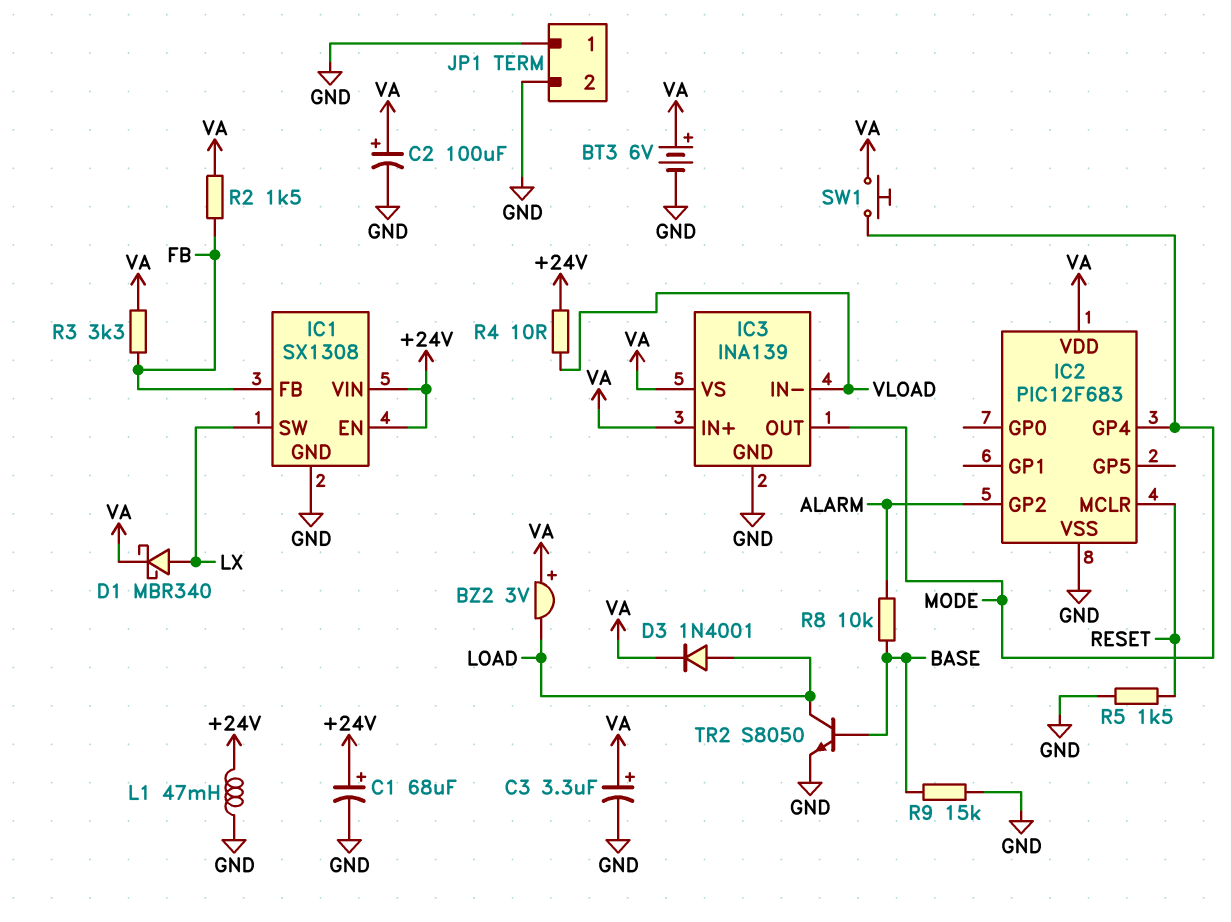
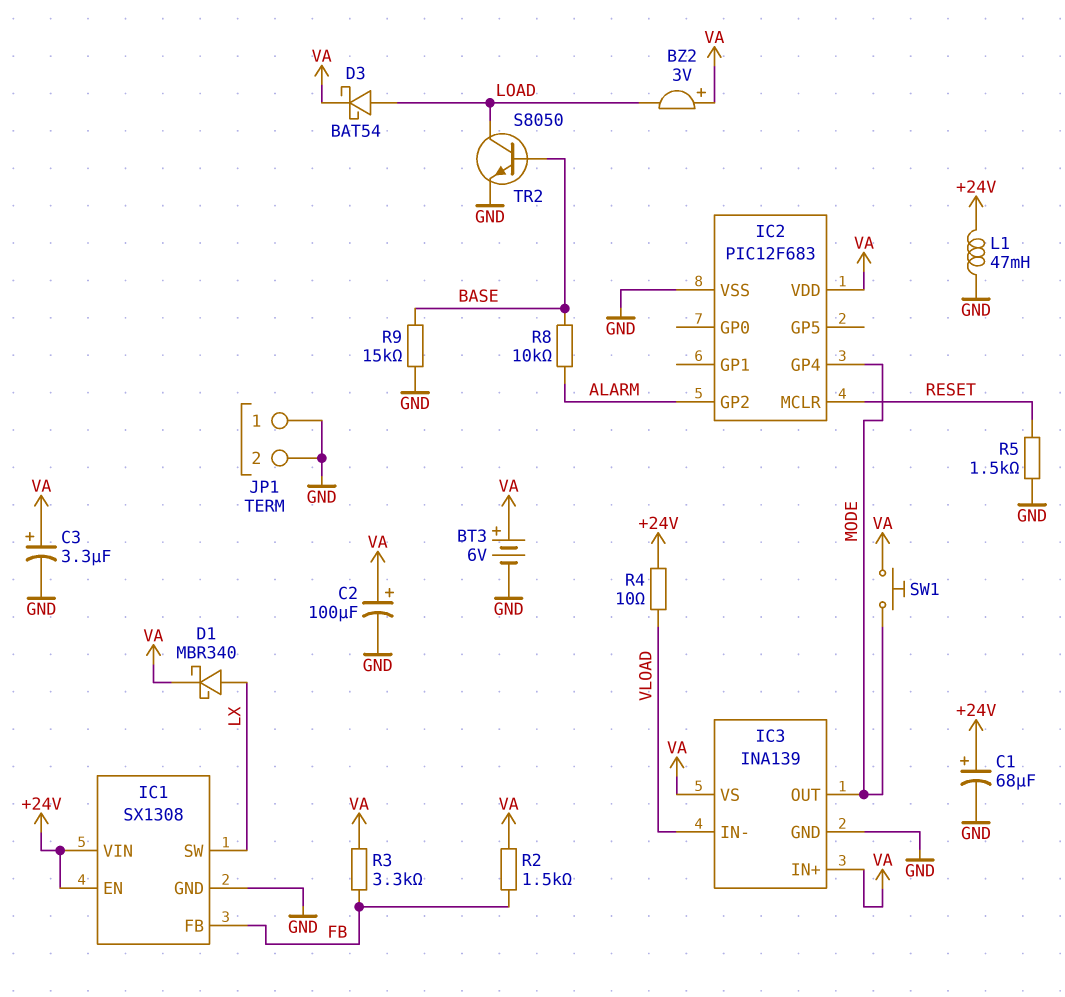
D3: diode 1N4001 (A LOAD, K VA) -> schottky BAT54 (A LOAD, K VA)

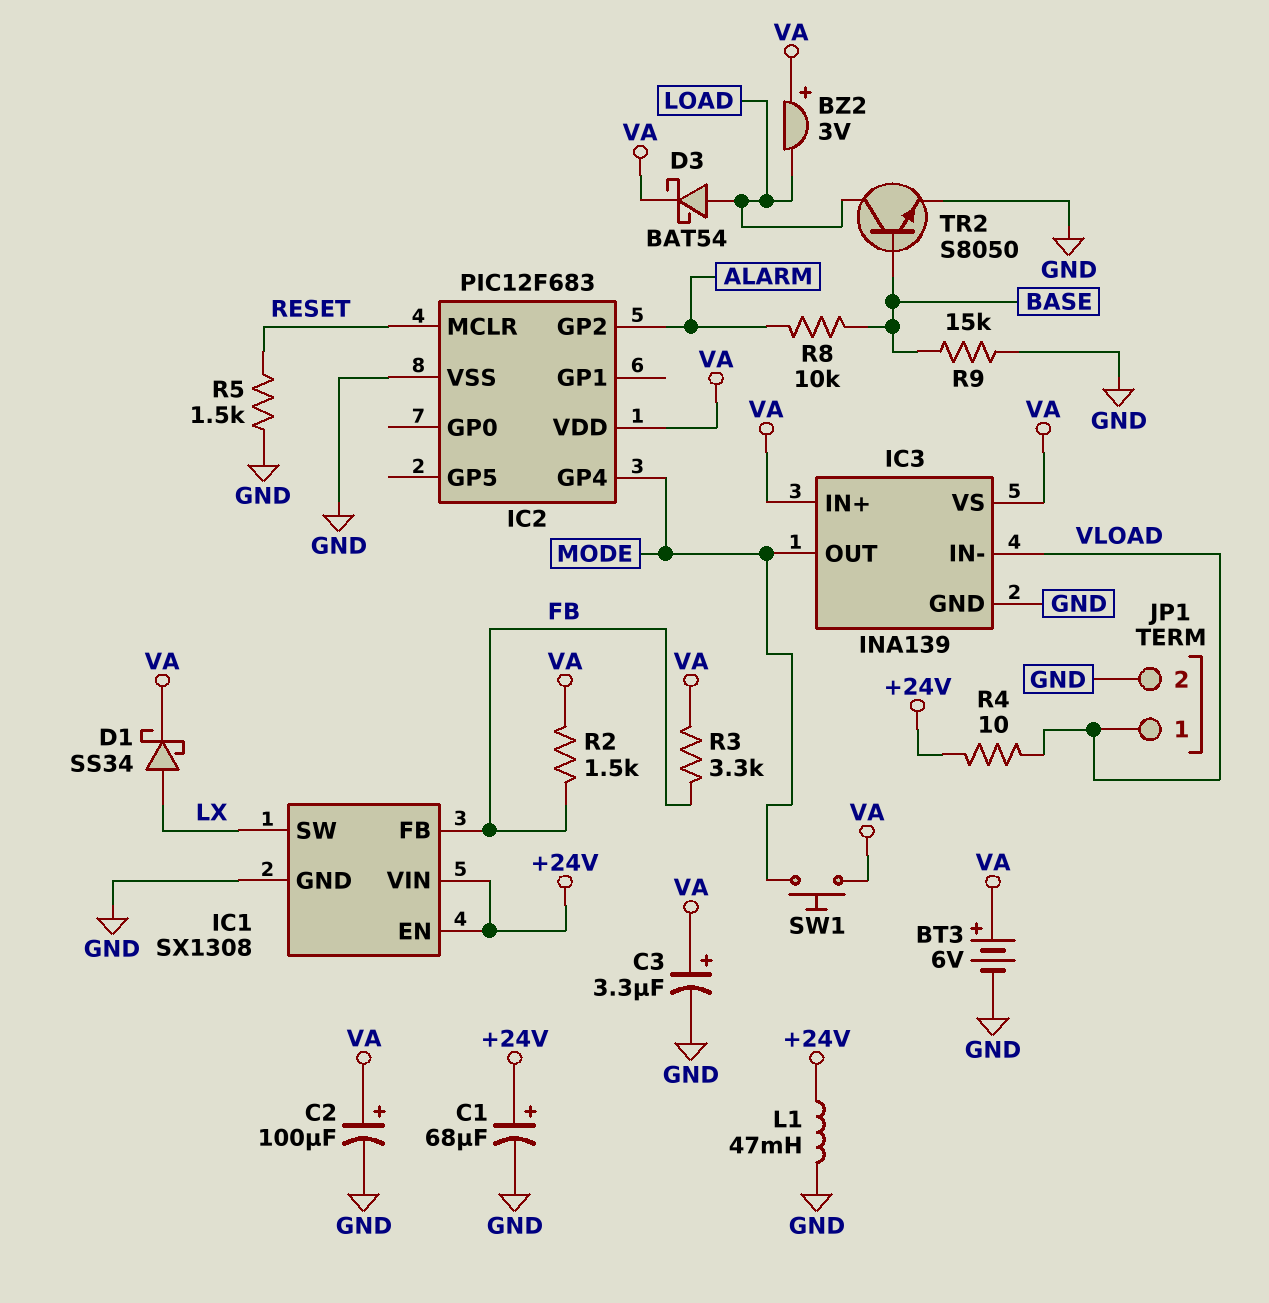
D1: schottky MBR340 (A LX, K VA) -> schottky SS34 (A LX, K VA)
JP1 pin 1: GND -> VLOAD

